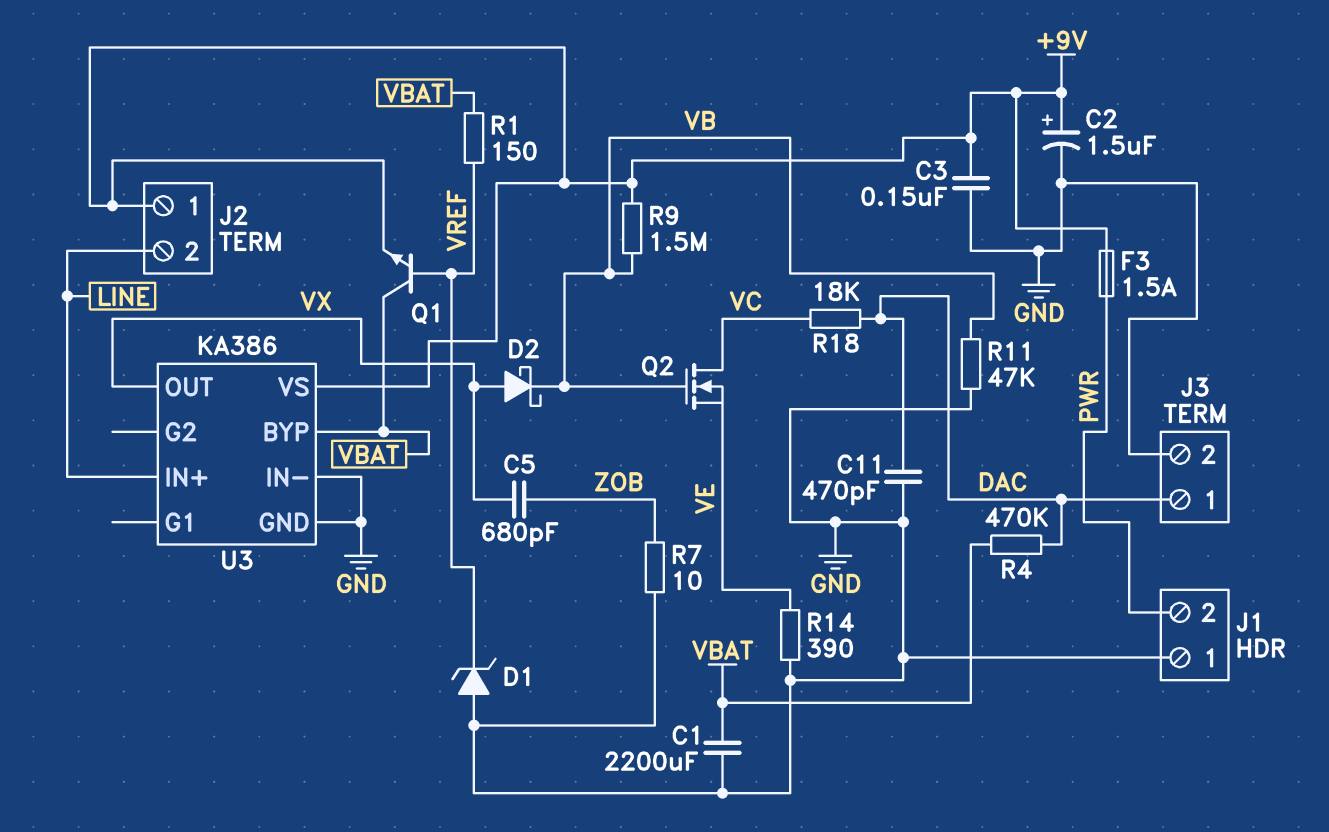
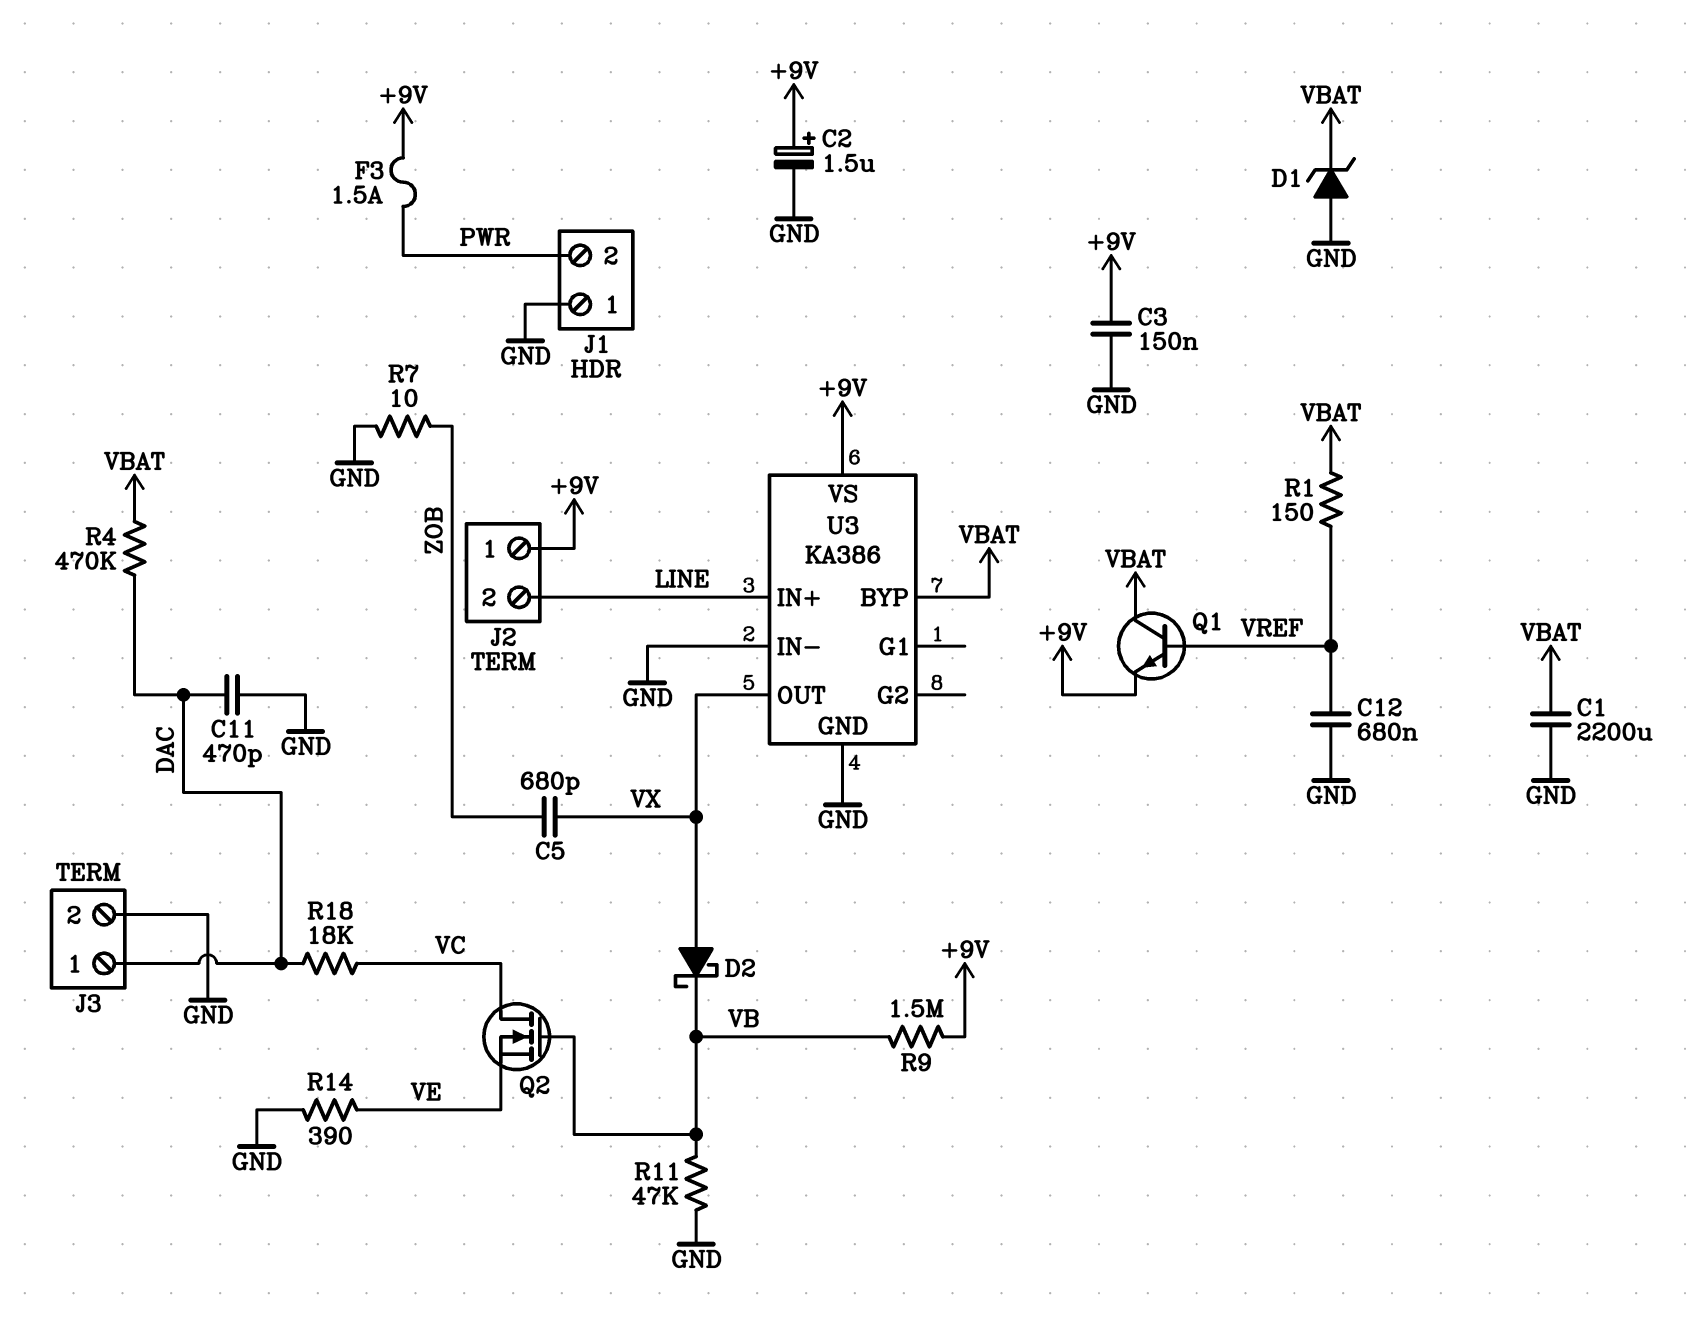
C12: none -> 680nF (GND, VREF)
D1: zener (A GND, K VREF) -> zener (A GND, K VBAT)

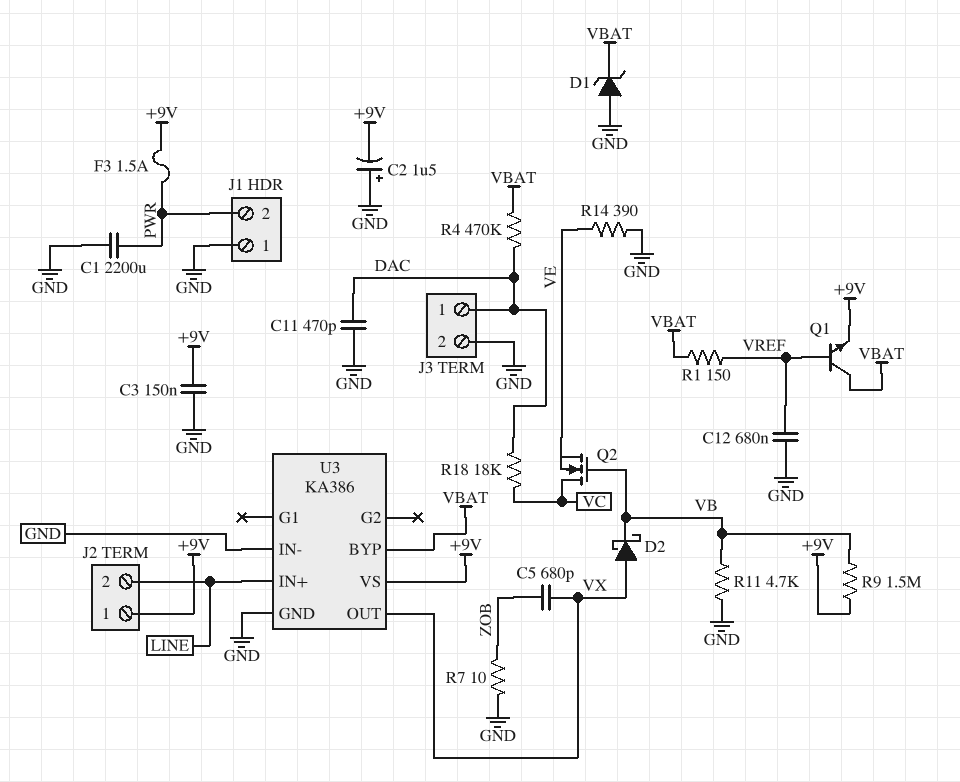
C1: 2200uF (GND, VBAT) -> 2200uF (GND, PWR)
C2: 1.5uF (plus +9V, minus GND) -> 1.5uF (plus GND, minus +9V)
R11: 47k (GND, VB) -> 4.7k (GND, VB)

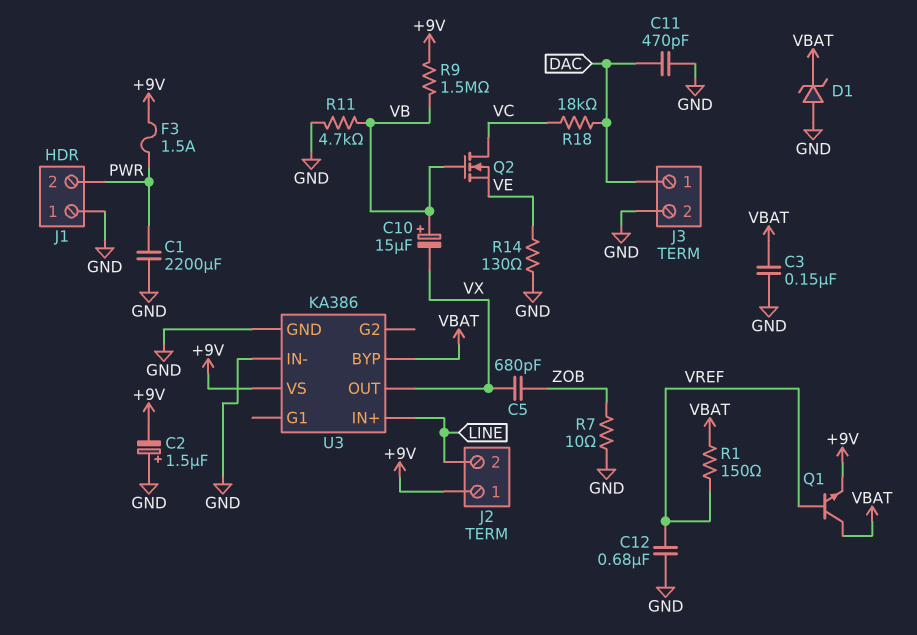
C3: 150nF (+9V, GND) -> 150nF (GND, VBAT)
C10: none -> 15uF (plus VB, minus VX)
D2: schottky (A VX, K VB) -> none
R4: 470k (DAC, VBAT) -> none
R14: 390 (GND, VE) -> 130 (GND, VE)

